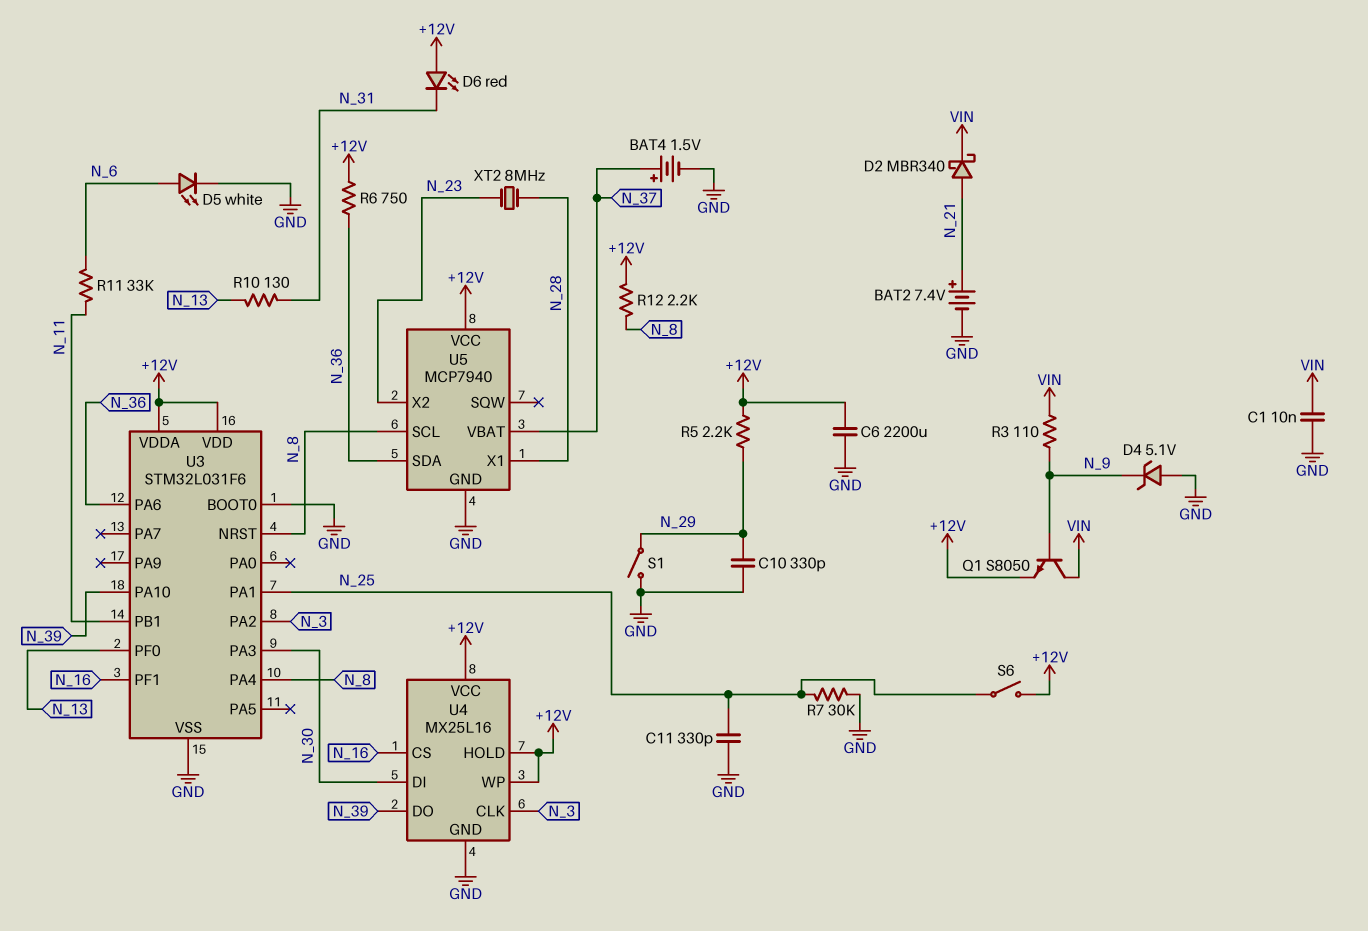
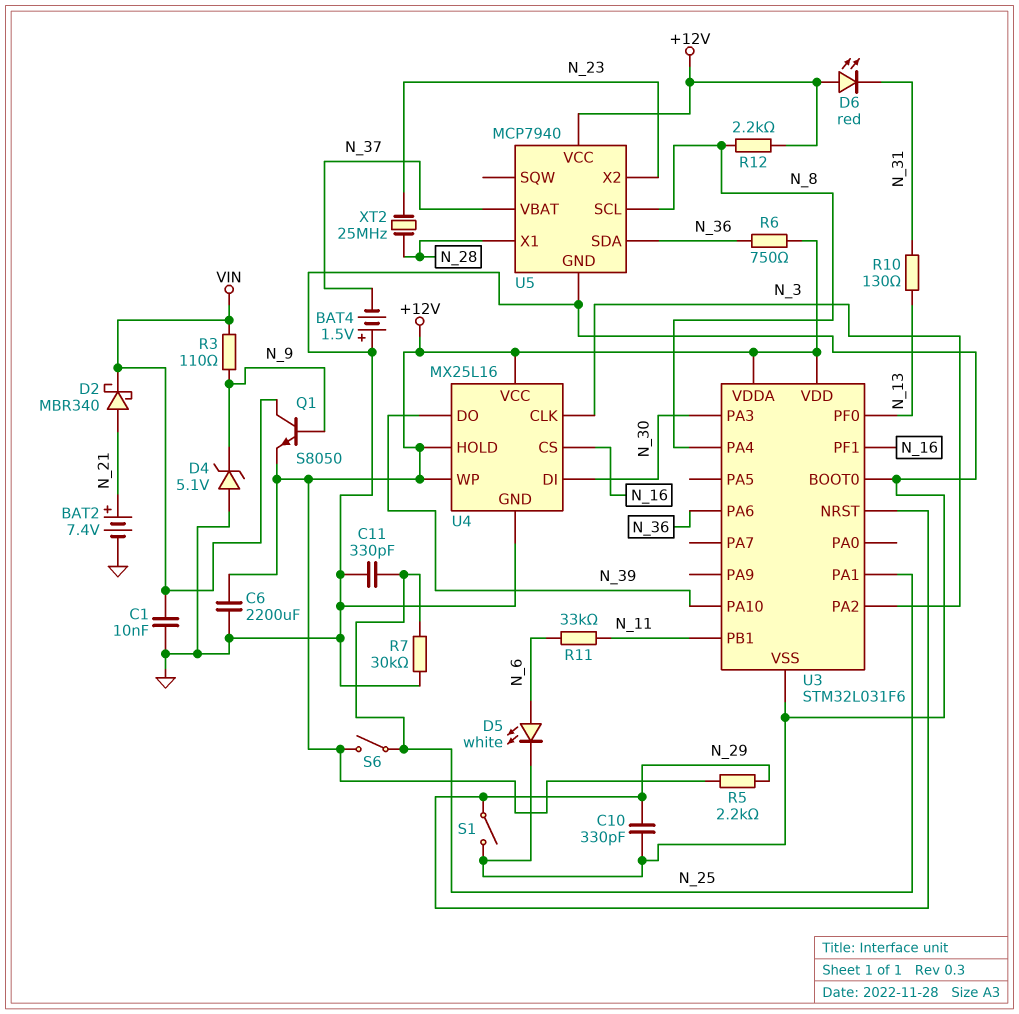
BAT4: 1.5V (plus N_37, minus GND) -> 1.5V (plus GND, minus N_37)
U3 pin NRST: N_8 -> N_29
XT2: 8MHz (N_23, N_28) -> 25MHz (N_23, N_28)

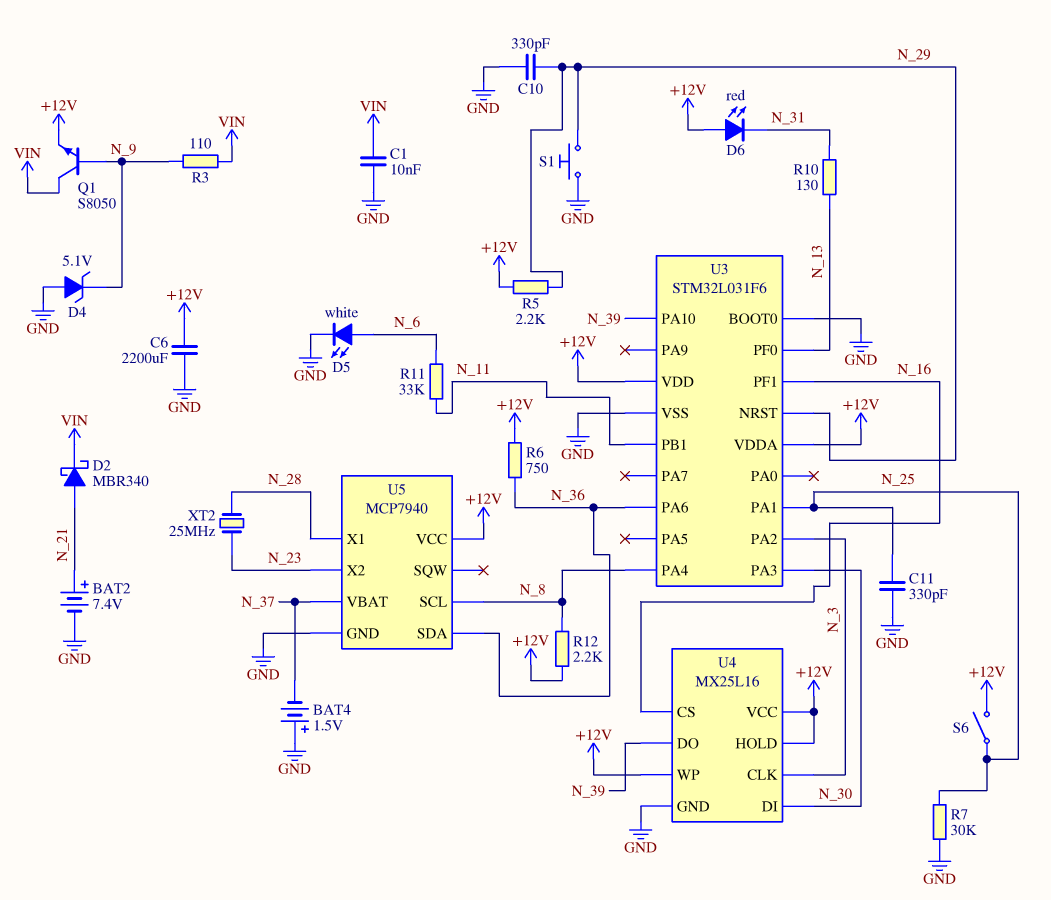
S1: switch (GND, N_29) -> button (GND, N_29)

